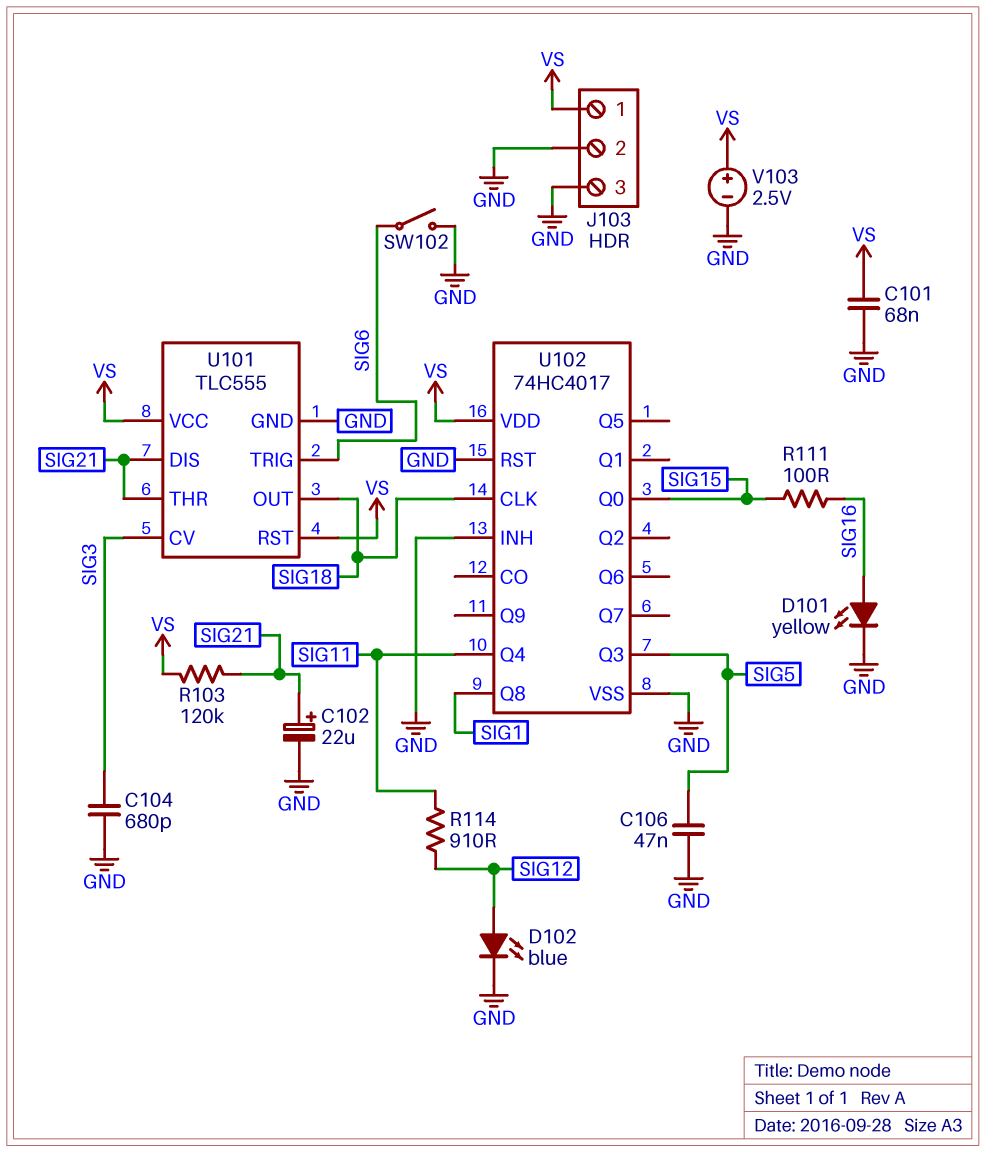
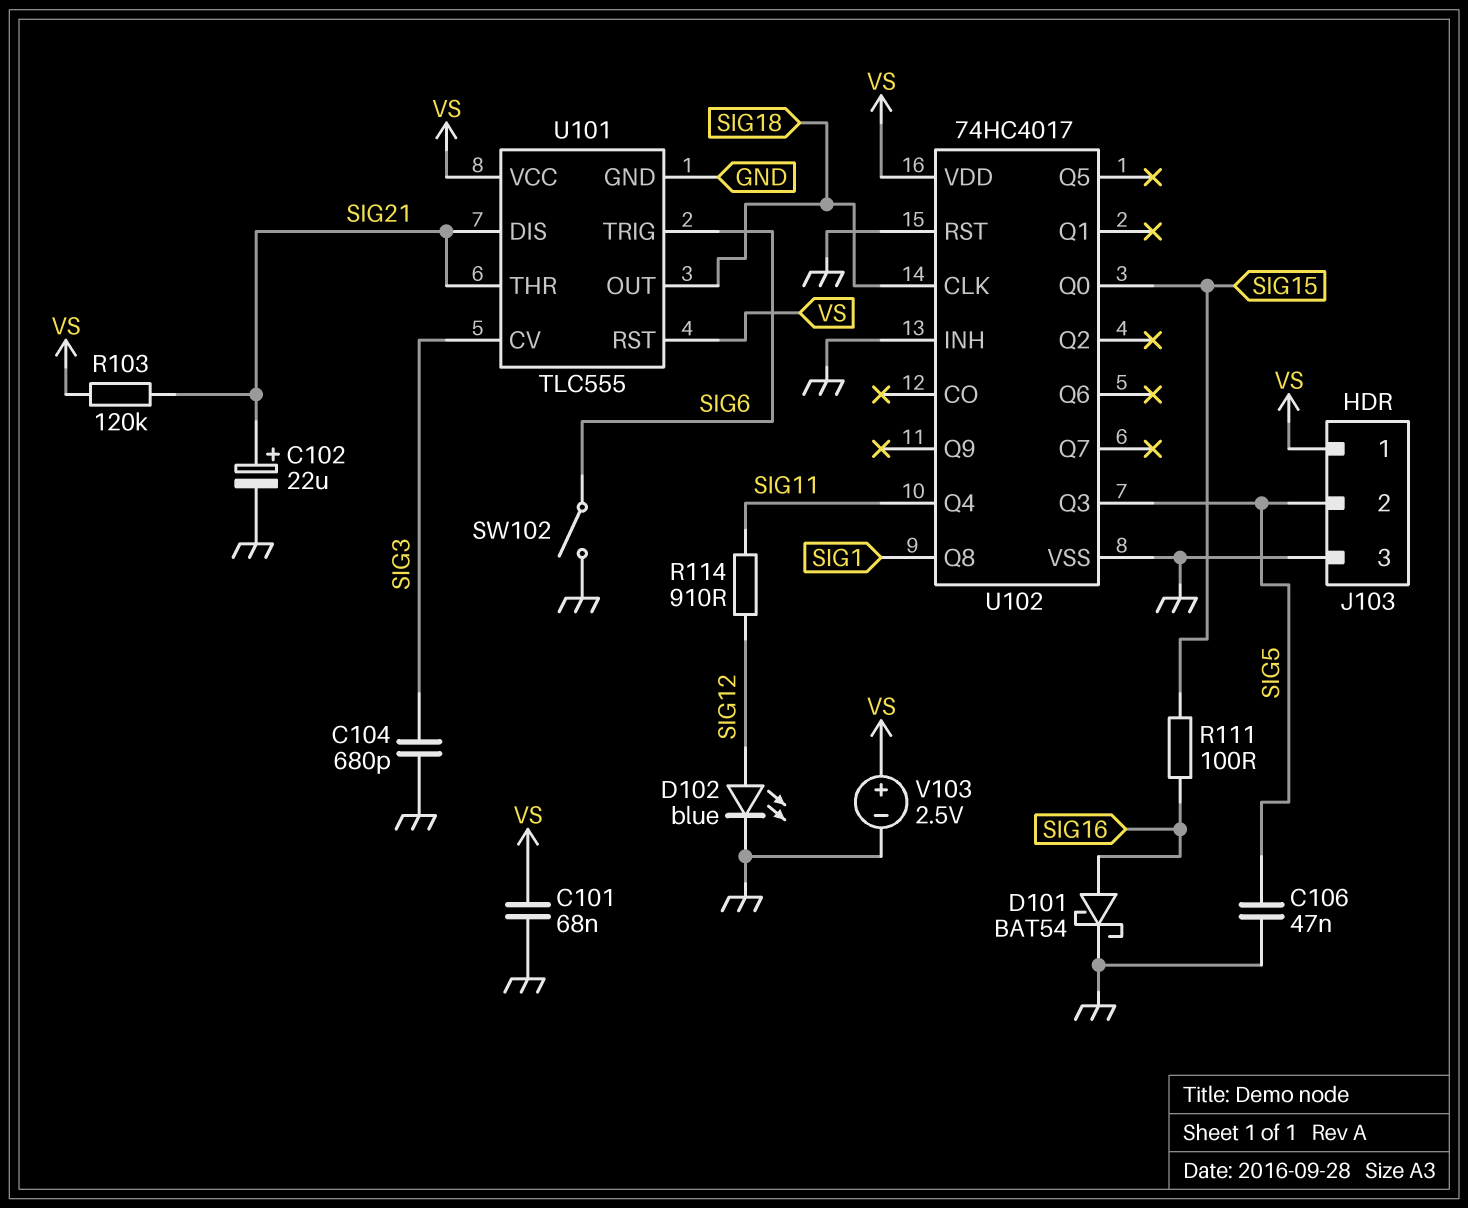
D101: LED yellow (A SIG16, K GND) -> schottky BAT54 (A SIG16, K GND)
J103 pin 2: GND -> SIG5

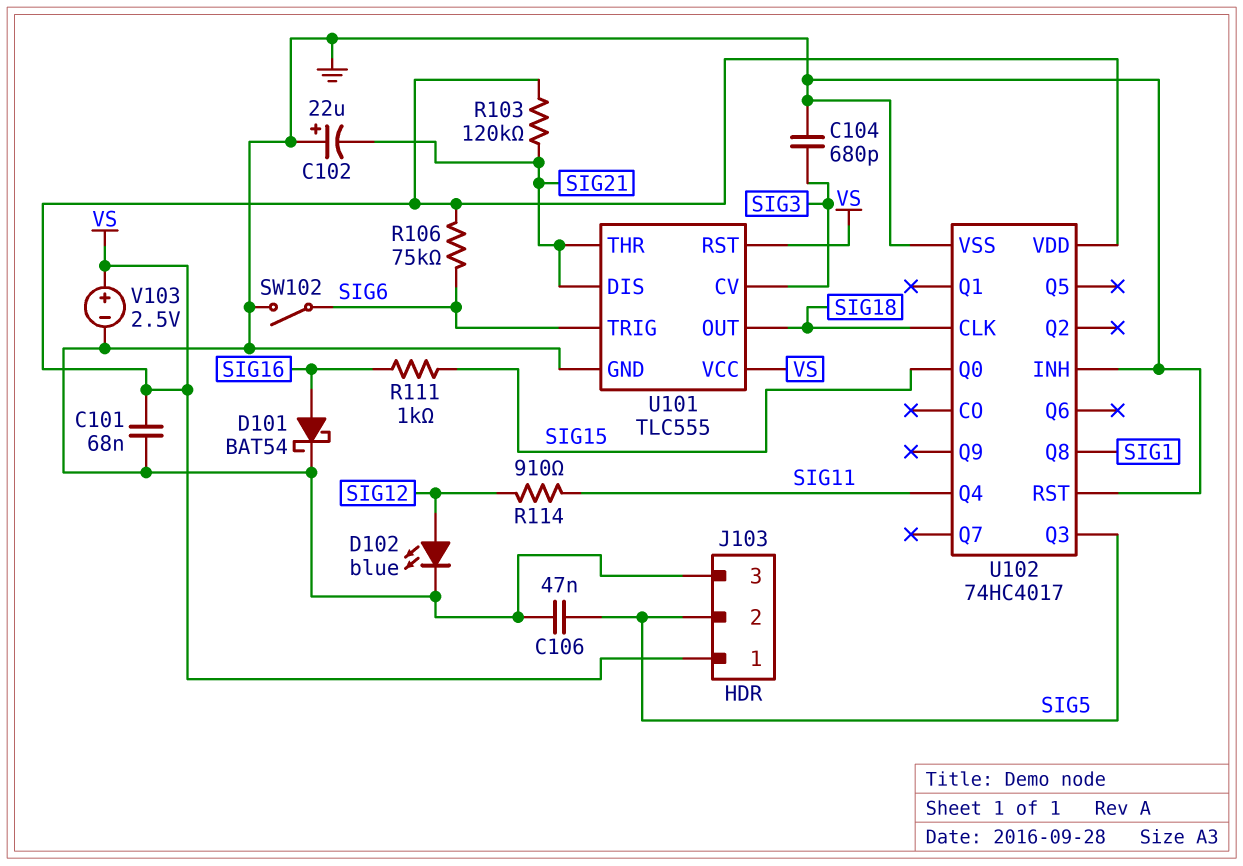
C102: 22uF (plus SIG21, minus GND) -> 22uF (plus GND, minus SIG21)
R106: none -> 75k (SIG6, VS)
R111: 100 (SIG15, SIG16) -> 1k (SIG15, SIG16)

